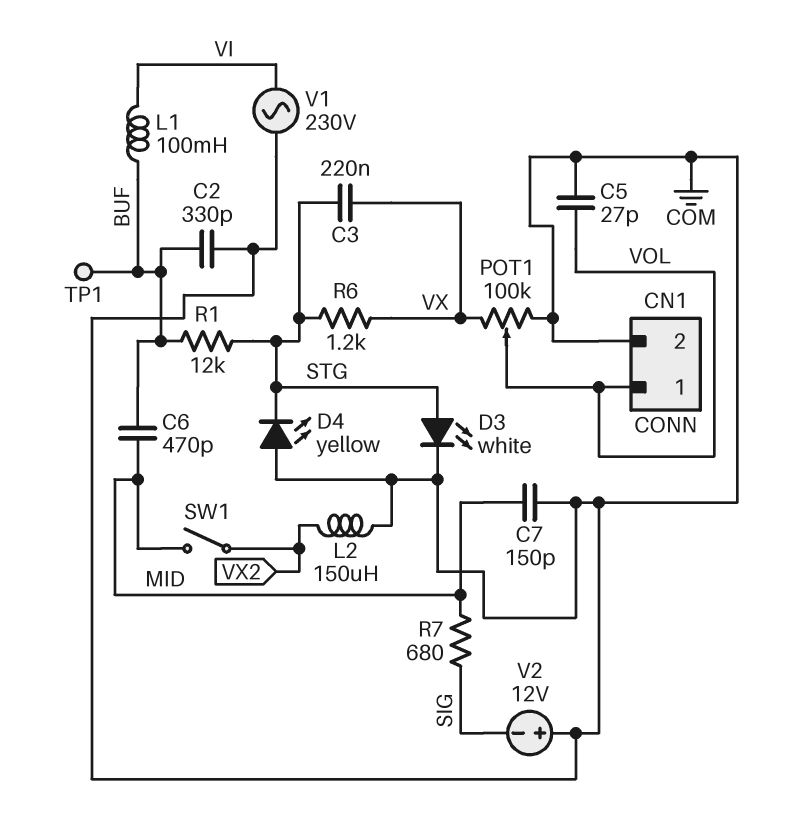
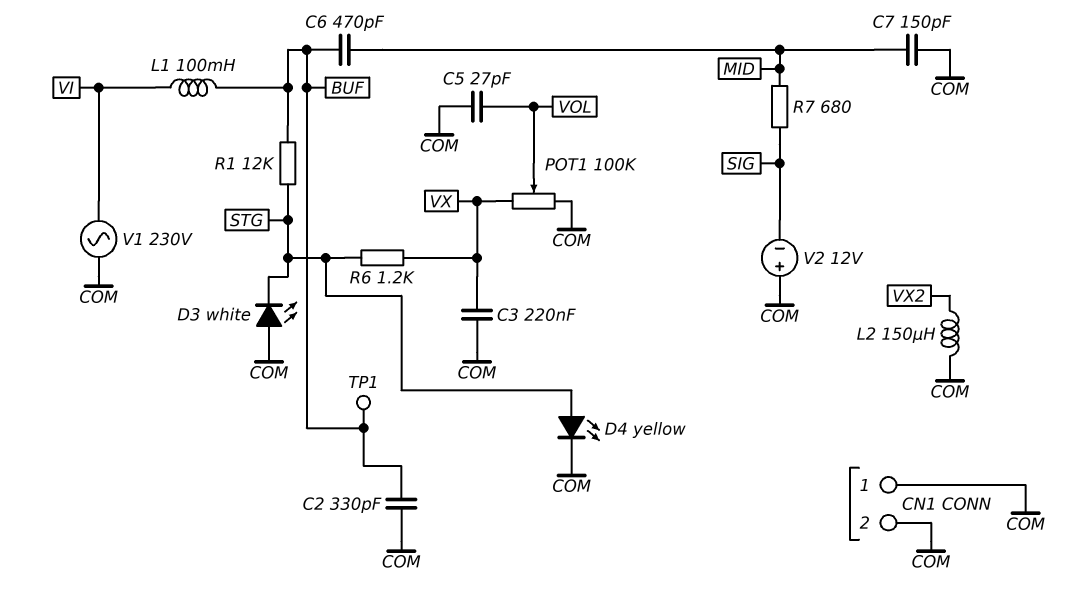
C3: 220nF (STG, VX) -> 220nF (COM, VX)
CN1 pin 1: VOL -> COM
D3: LED white (A STG, K COM) -> LED white (A COM, K STG)
D4: LED yellow (A COM, K STG) -> LED yellow (A STG, K COM)
SW1: switch (MID, VX2) -> none

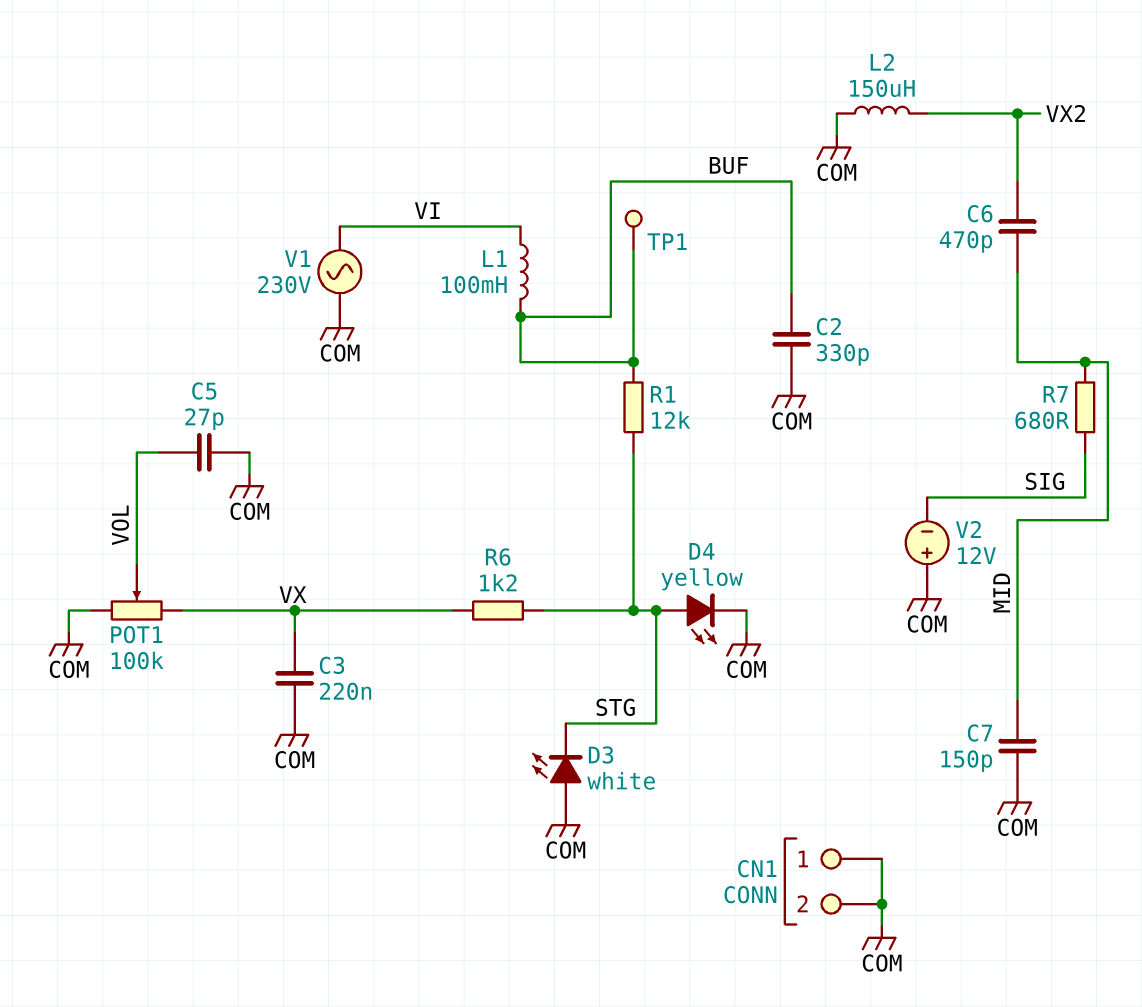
C6: 470pF (BUF, MID) -> 470pF (MID, VX2)

